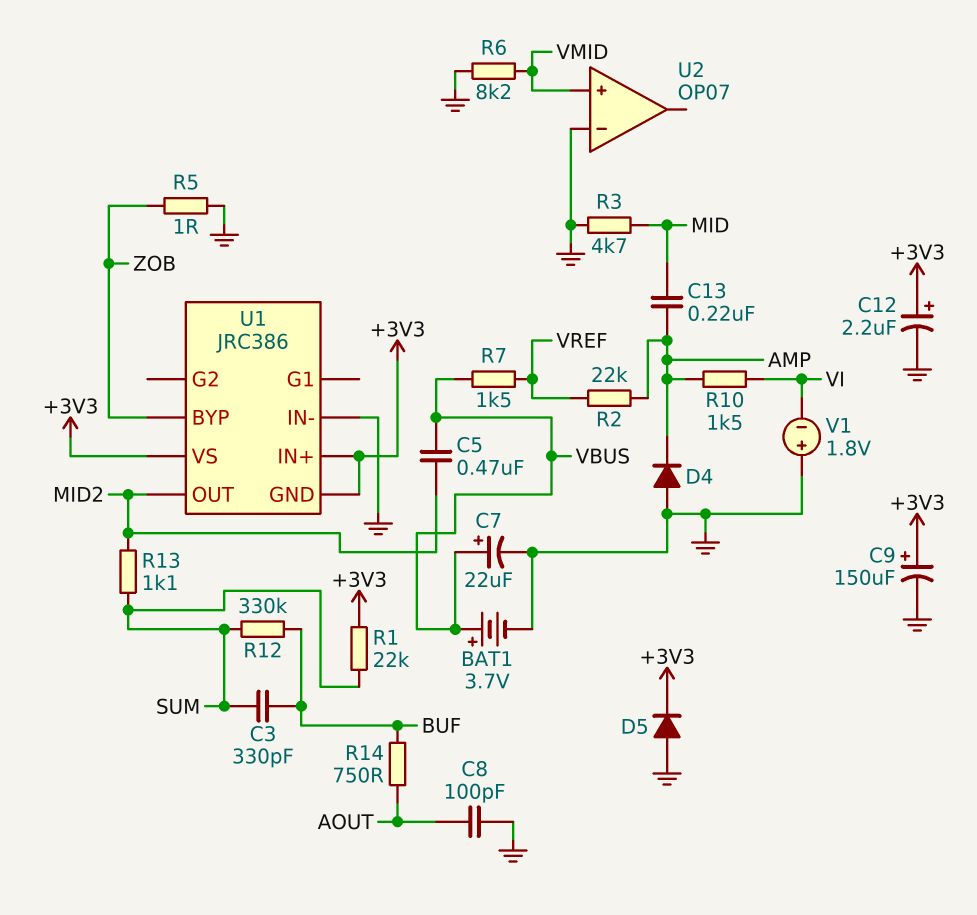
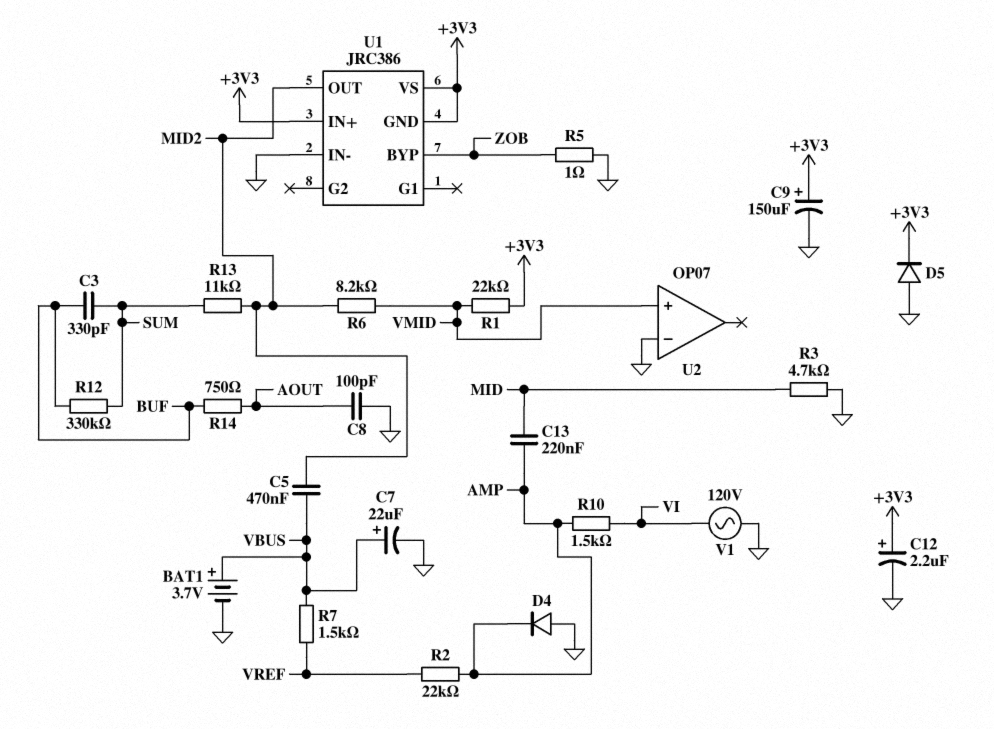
R1: 22k (+3V3, SUM) -> 22k (+3V3, VMID)
R6: 8.2k (GND, VMID) -> 8.2k (MID2, VMID)
R13: 1.1k (MID2, SUM) -> 11k (MID2, SUM)
V1: 1.8V (plus GND, minus VI) -> AC 120V (GND, VI)

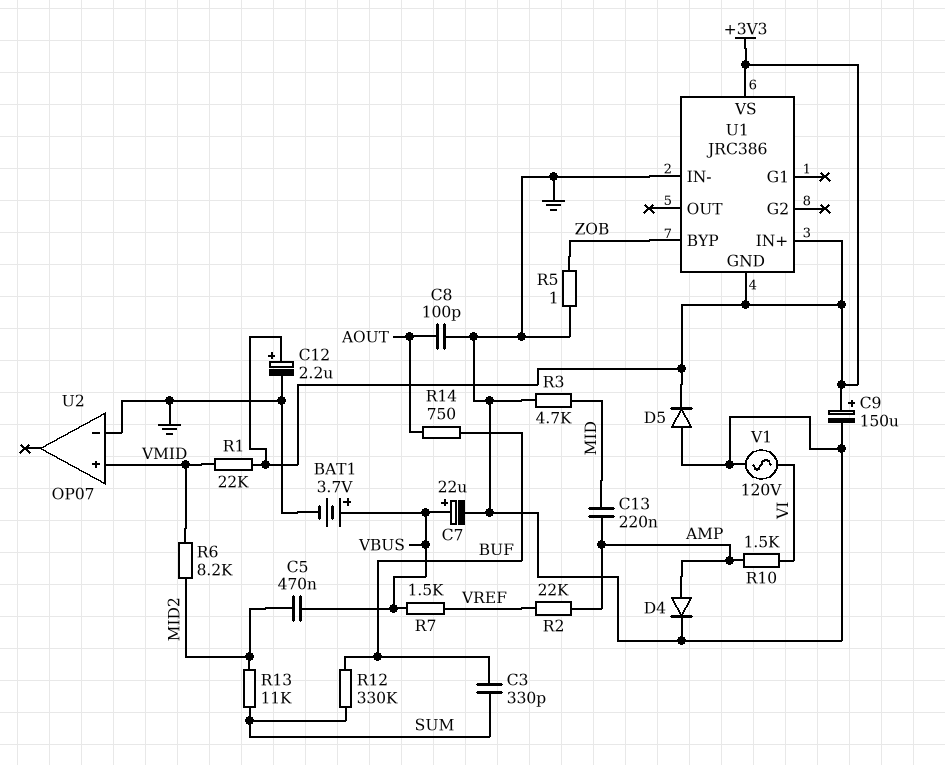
D4: diode (A GND, K AMP) -> diode (A AMP, K GND)
U1 pin OUT: MID2 -> none

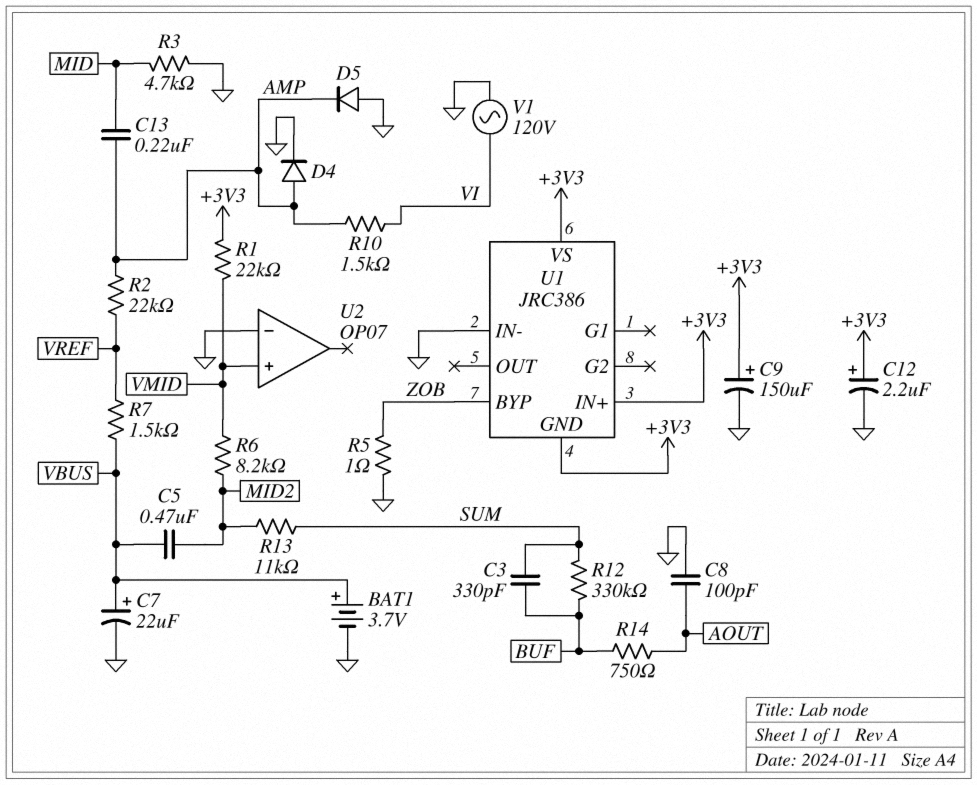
D5: diode (A GND, K +3V3) -> diode (A GND, K AMP)

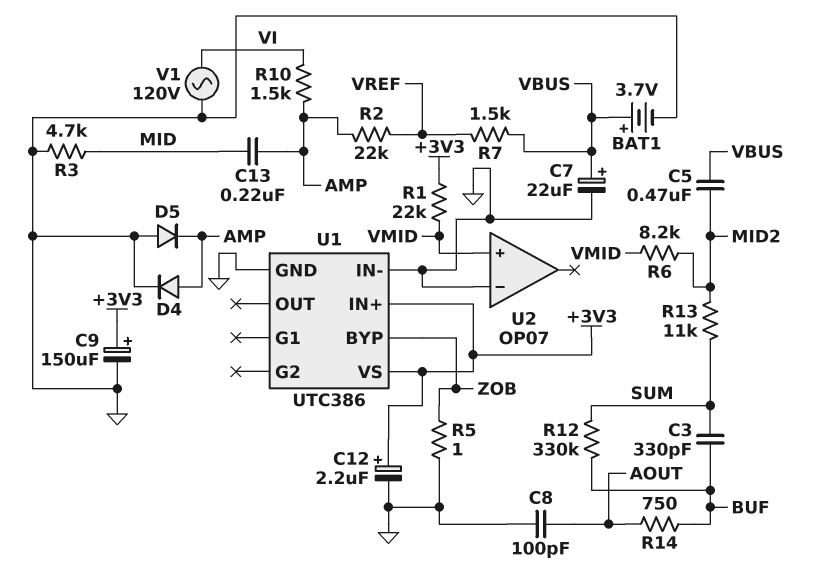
U1: JRC386 -> UTC386
U1 pin GND: +3V3 -> GND

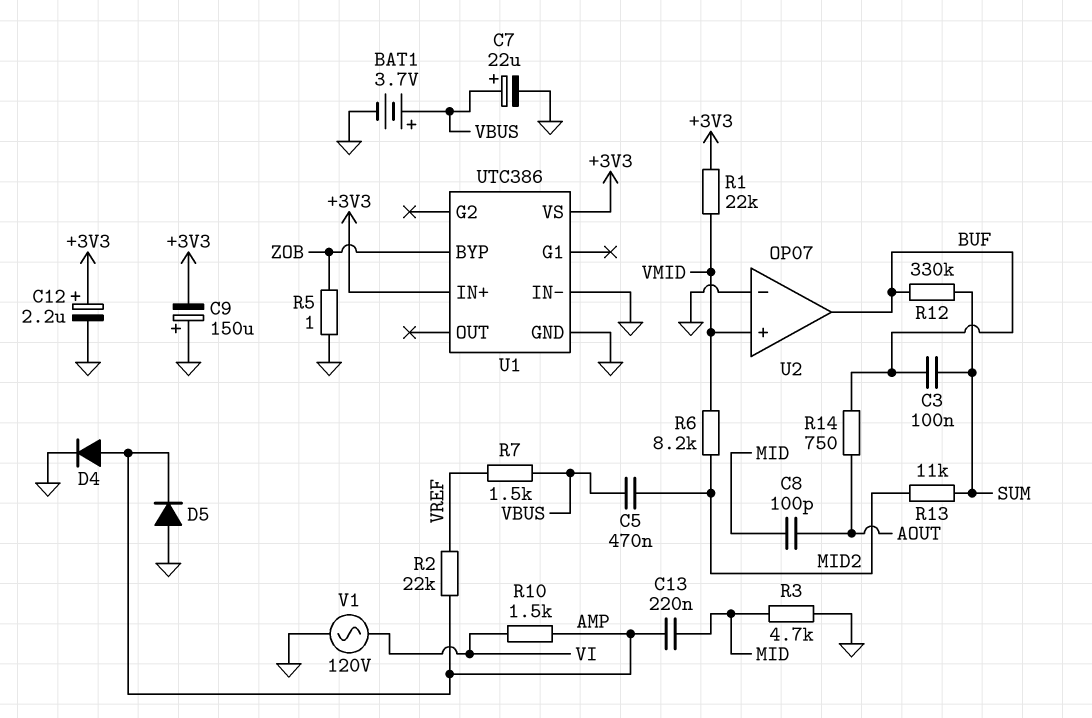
C3: 330pF (BUF, SUM) -> 100nF (BUF, SUM)
C8: 100pF (AOUT, GND) -> 100pF (AOUT, MID)
C9: 150uF (plus +3V3, minus GND) -> 150uF (plus GND, minus +3V3)
U2 pin out: none -> BUF

